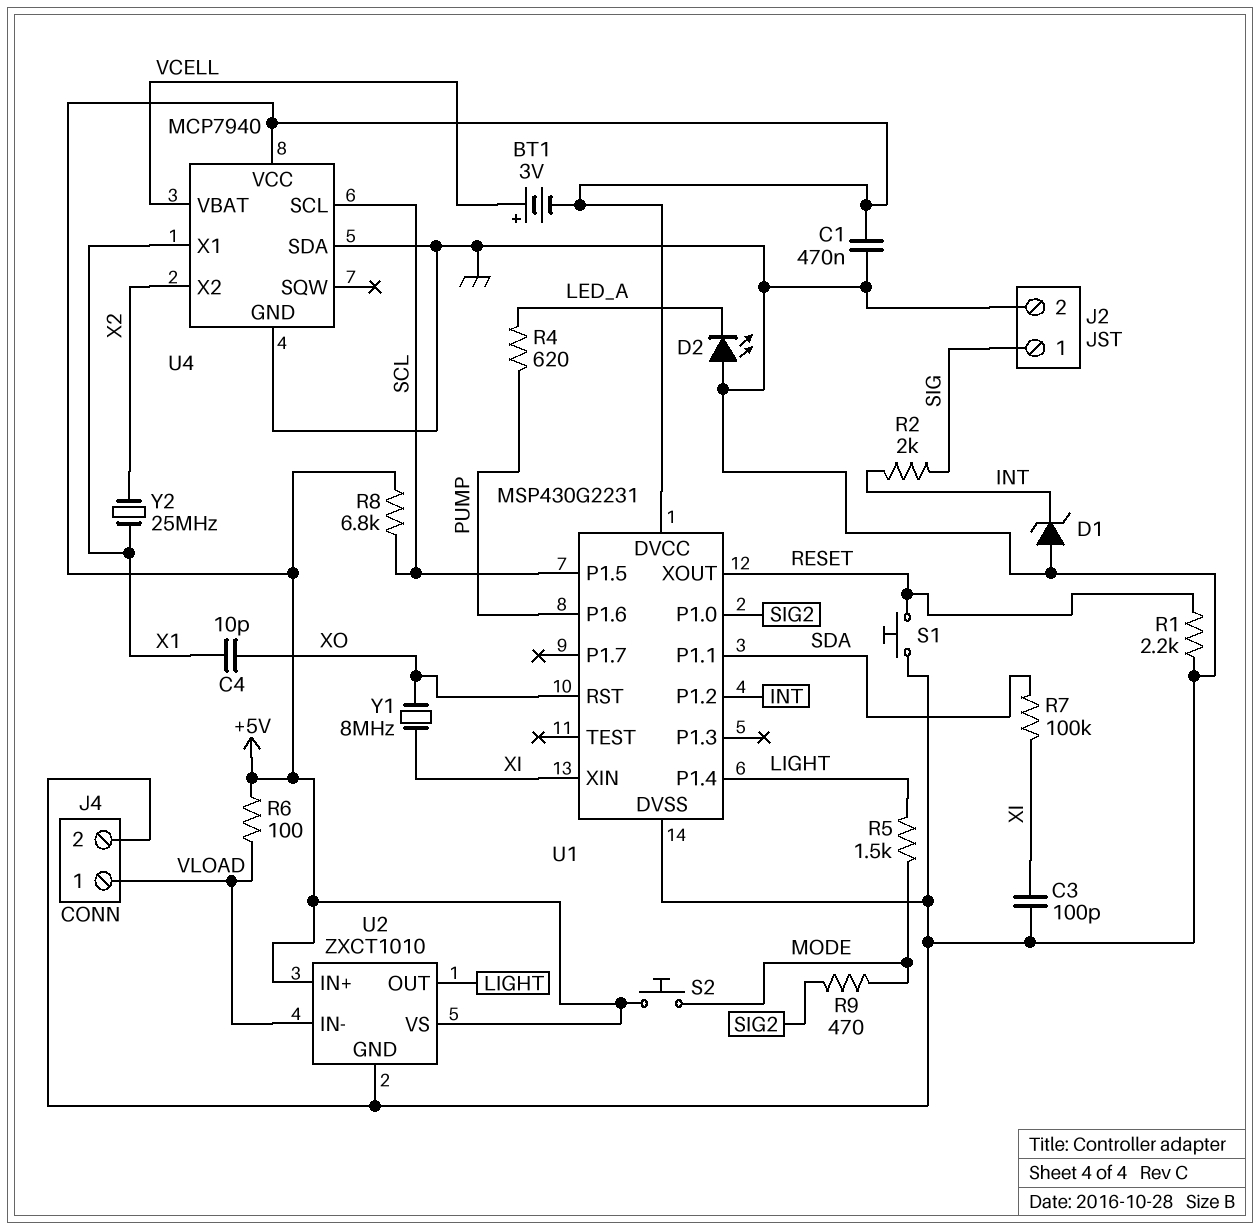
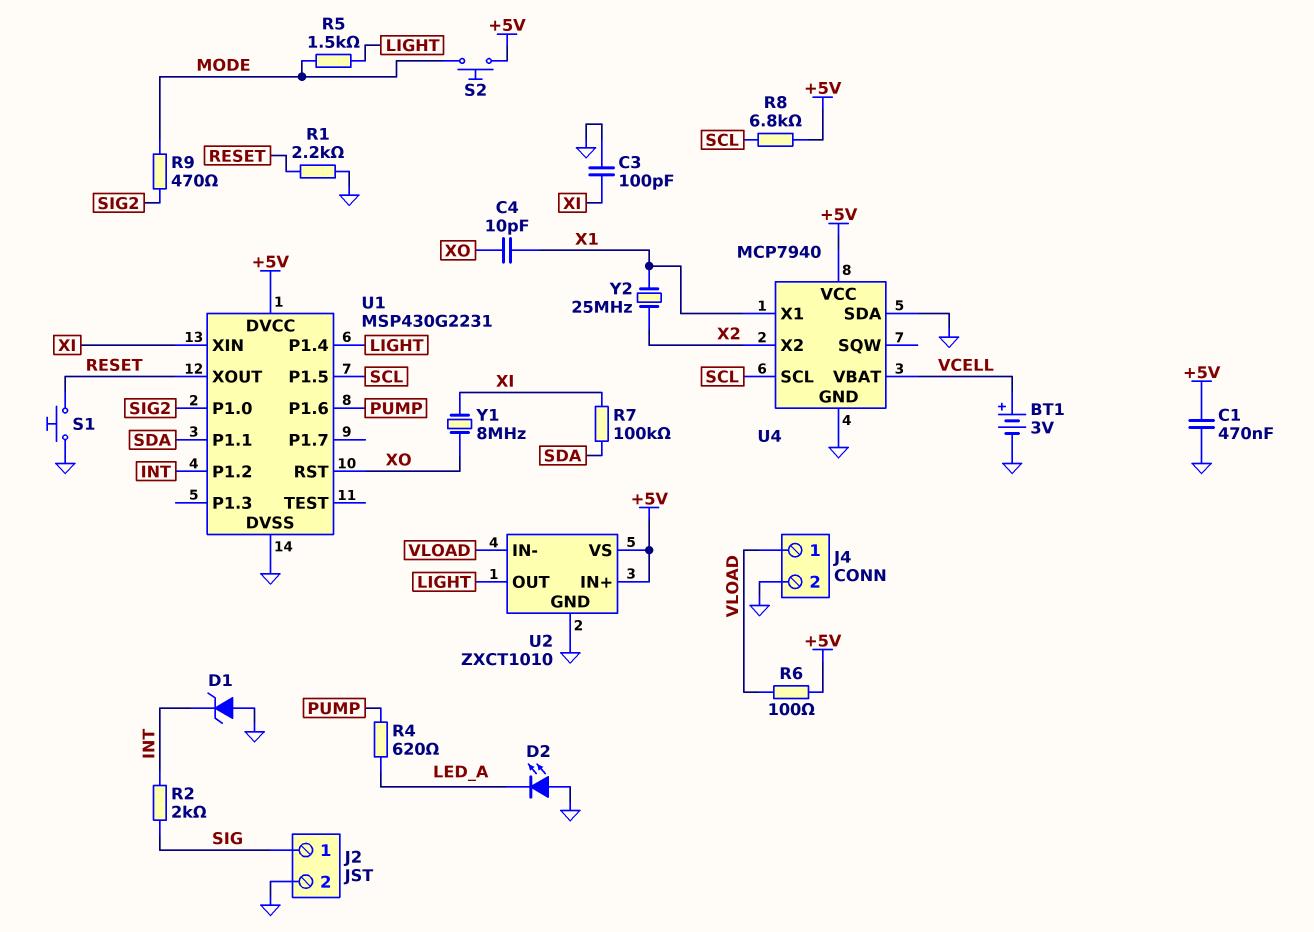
BT1: 3V (plus VCELL, minus +5V) -> 3V (plus VCELL, minus GND)

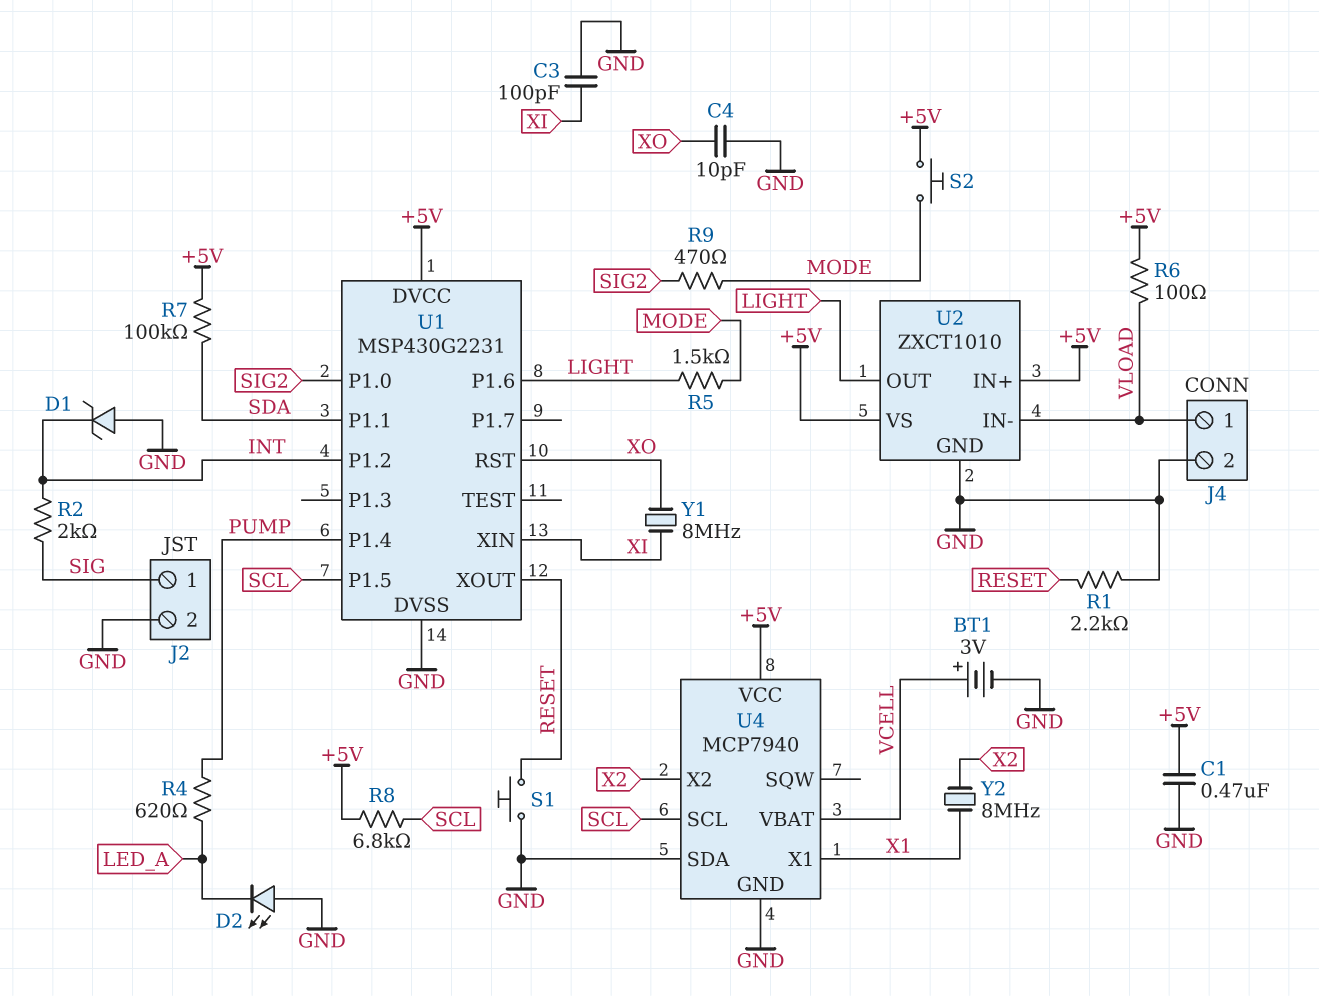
C4: 10pF (X1, XO) -> 10pF (GND, XO)
R7: 100k (SDA, XI) -> 100k (+5V, SDA)
U1 pin P1.4: LIGHT -> PUMP
U1 pin P1.6: PUMP -> LIGHT
Y2: 25MHz (X1, X2) -> 8MHz (X1, X2)

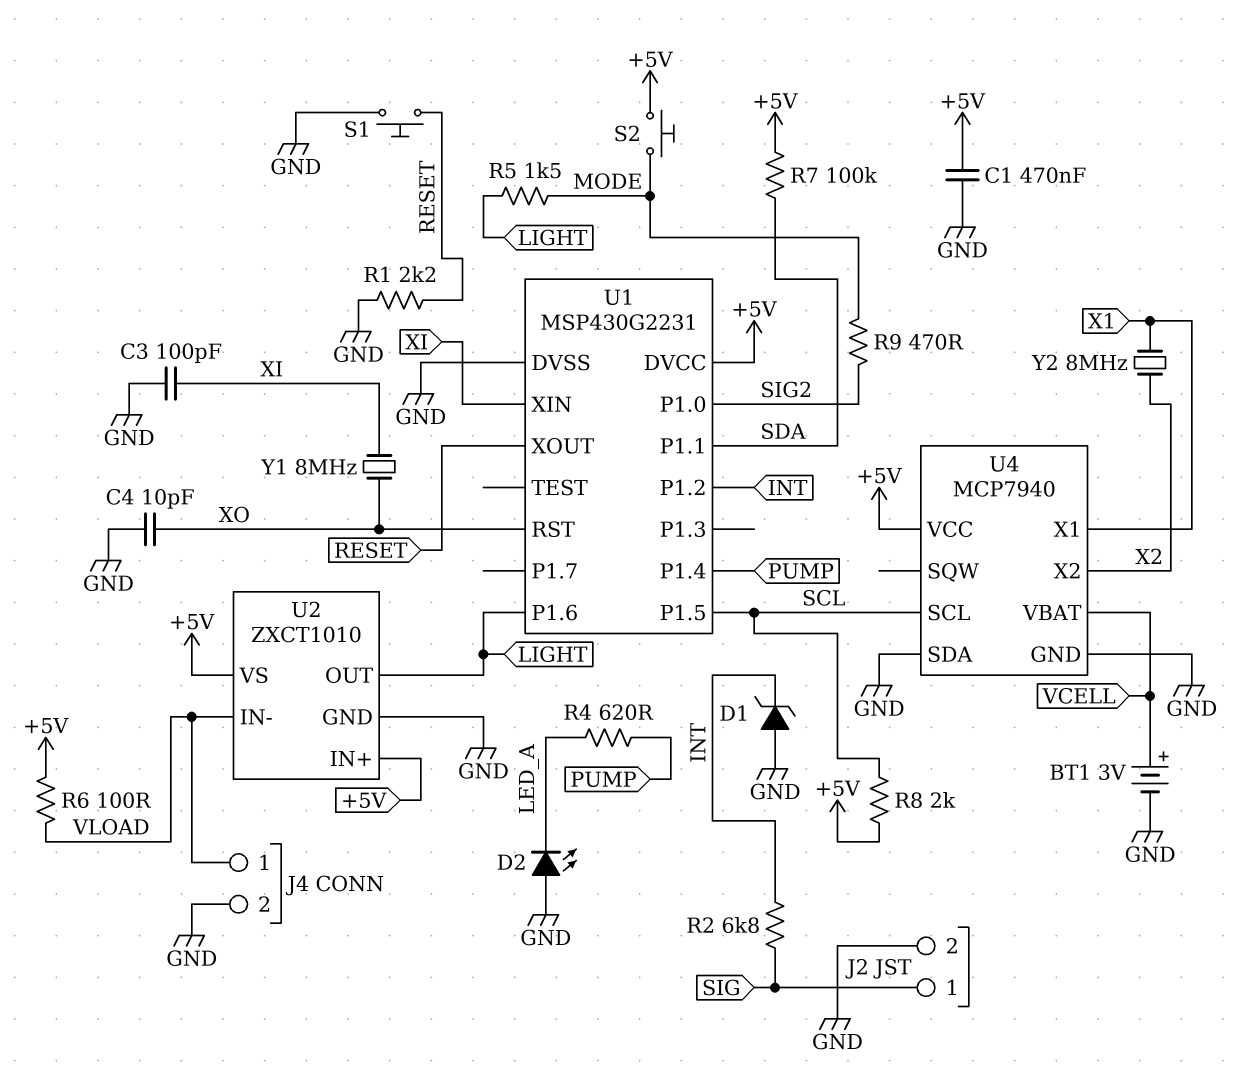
R2: 2k (INT, SIG) -> 6.8k (INT, SIG)
R8: 6.8k (+5V, SCL) -> 2k (+5V, SCL)

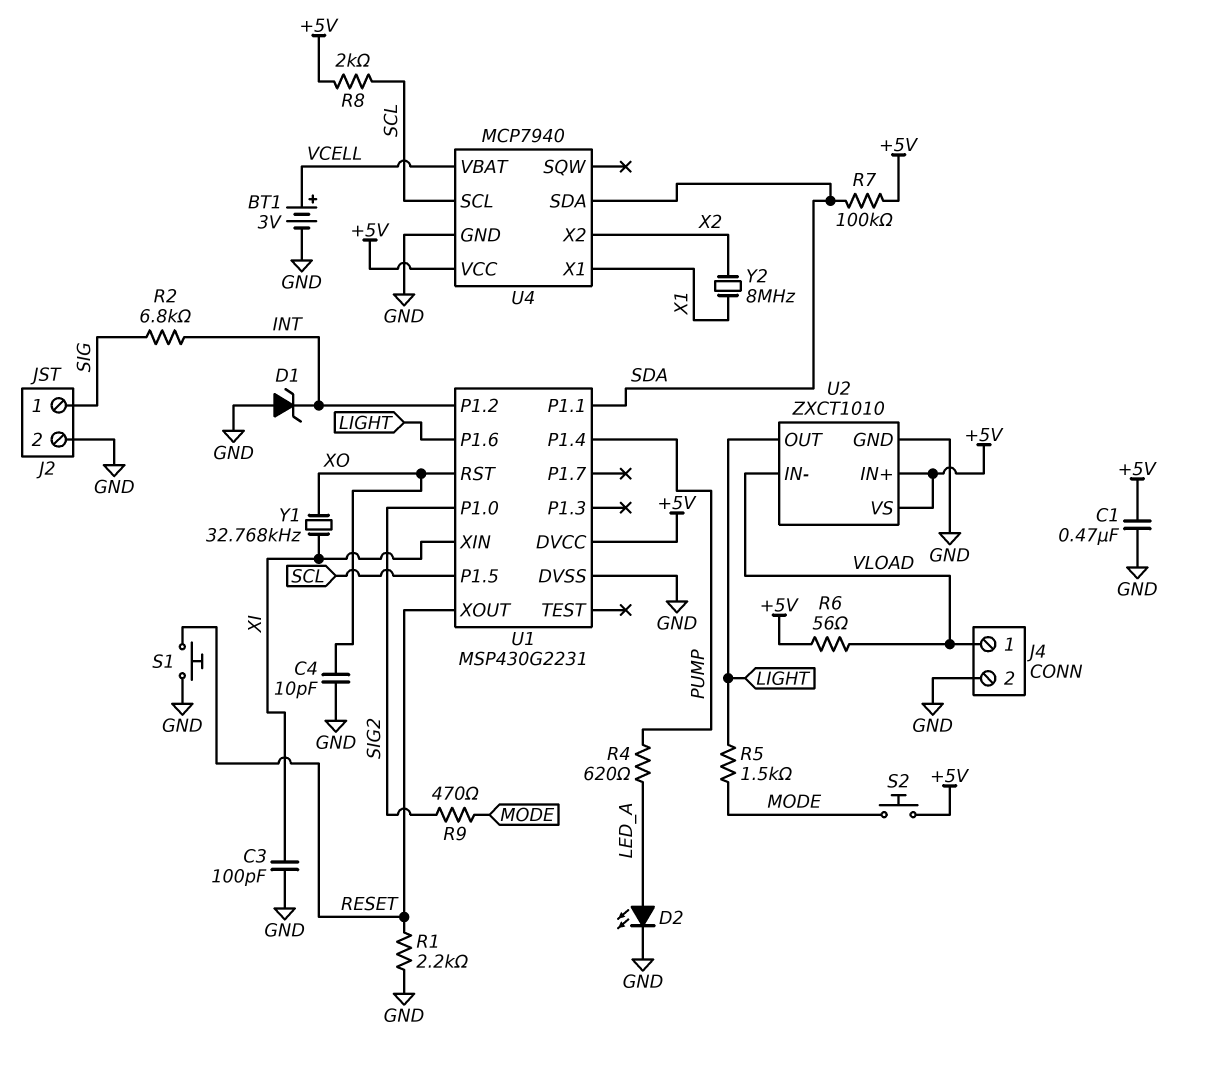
D2: LED (A GND, K LED_A) -> LED (A LED_A, K GND)
R6: 100 (+5V, VLOAD) -> 56 (+5V, VLOAD)
U4 pin SDA: GND -> SDA
Y1: 8MHz (XI, XO) -> 32.768kHz (XI, XO)

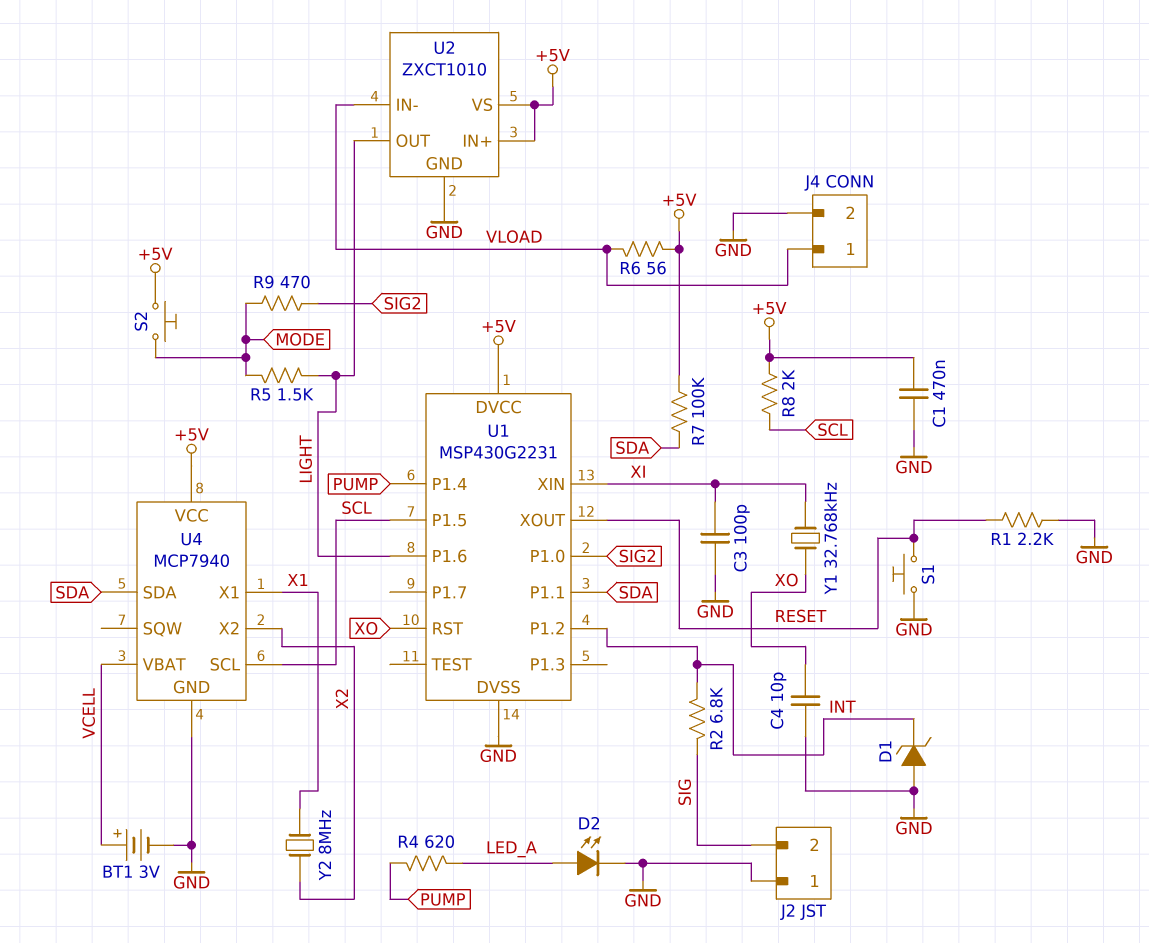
J2 pin 1: SIG -> GND
J2 pin 2: GND -> SIG

